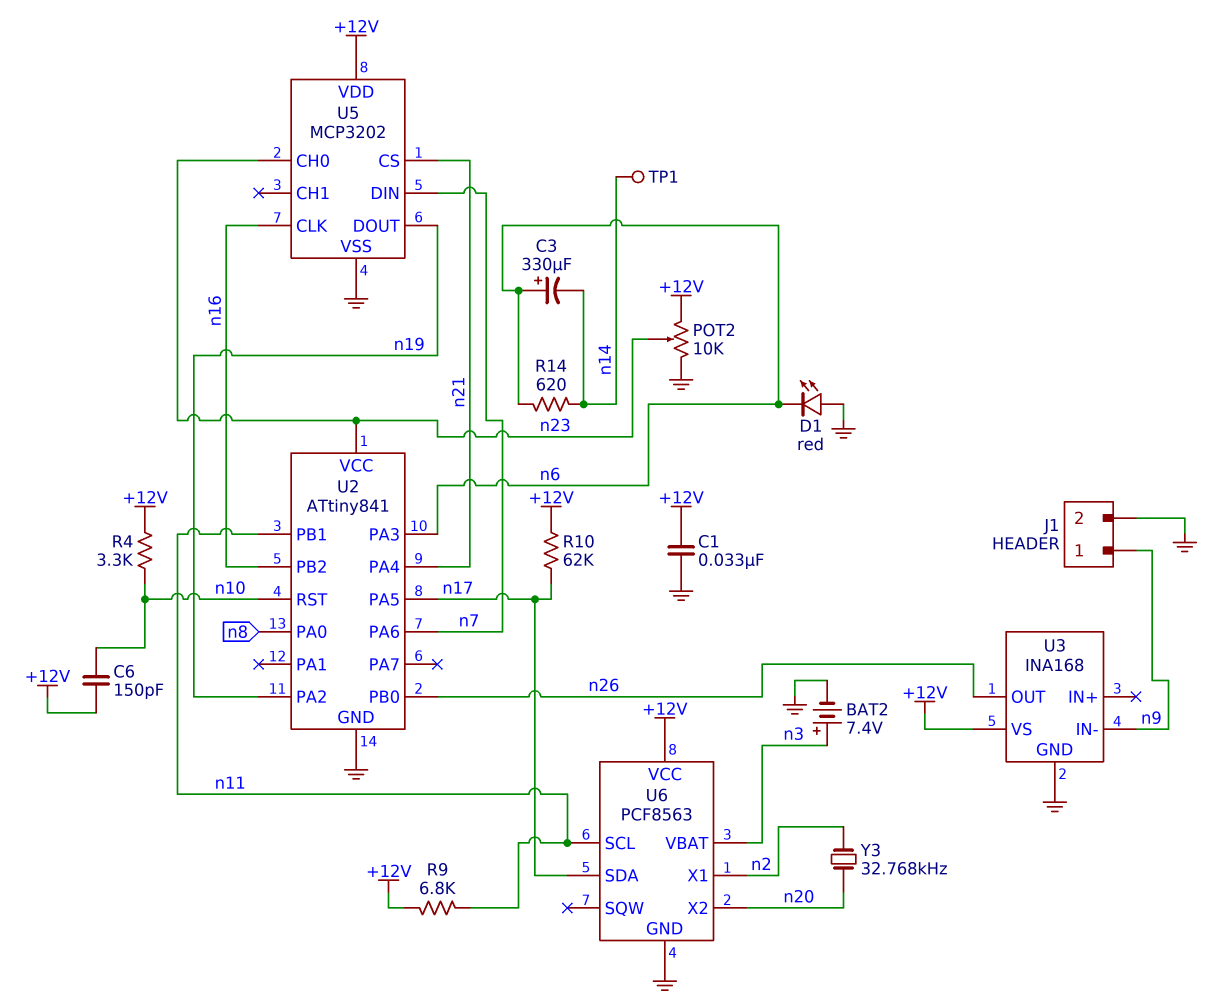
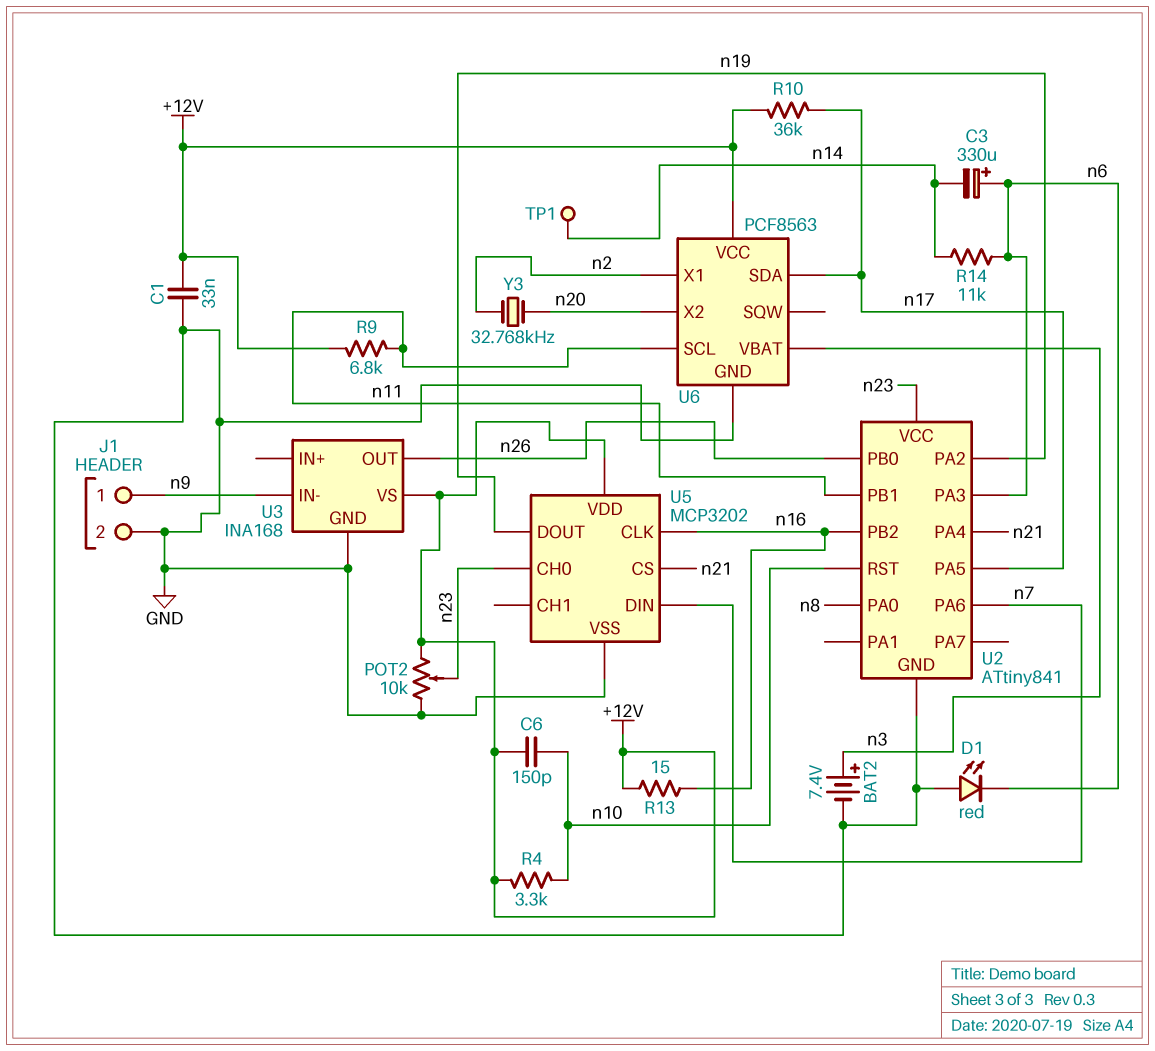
R10: 62k (+12V, n17) -> 36k (+12V, n17)
R13: none -> 15 (+12V, n16)
R14: 620 (n6, n14) -> 11k (n6, n14)

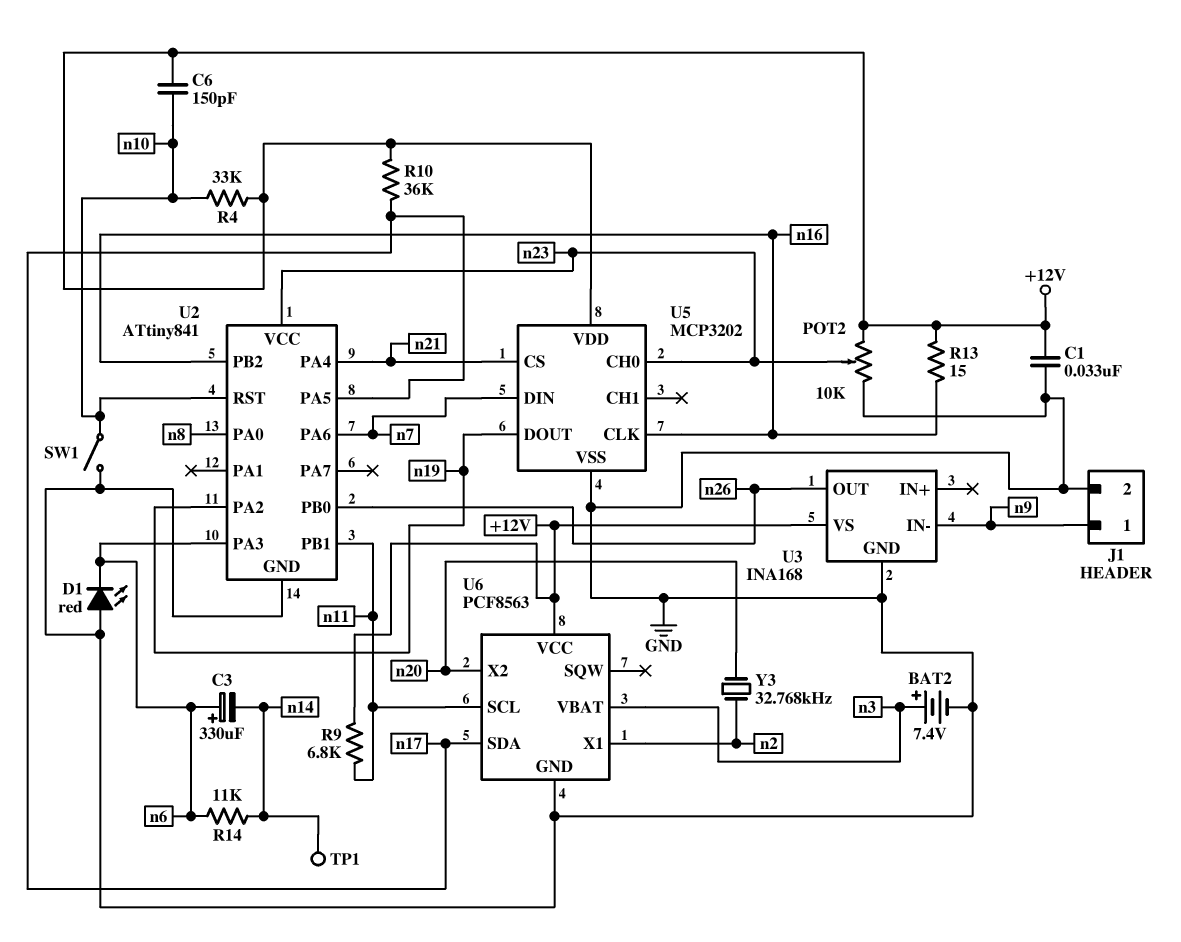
R4: 3.3k (+12V, n10) -> 33k (+12V, n10)
SW1: none -> switch (GND, n10)

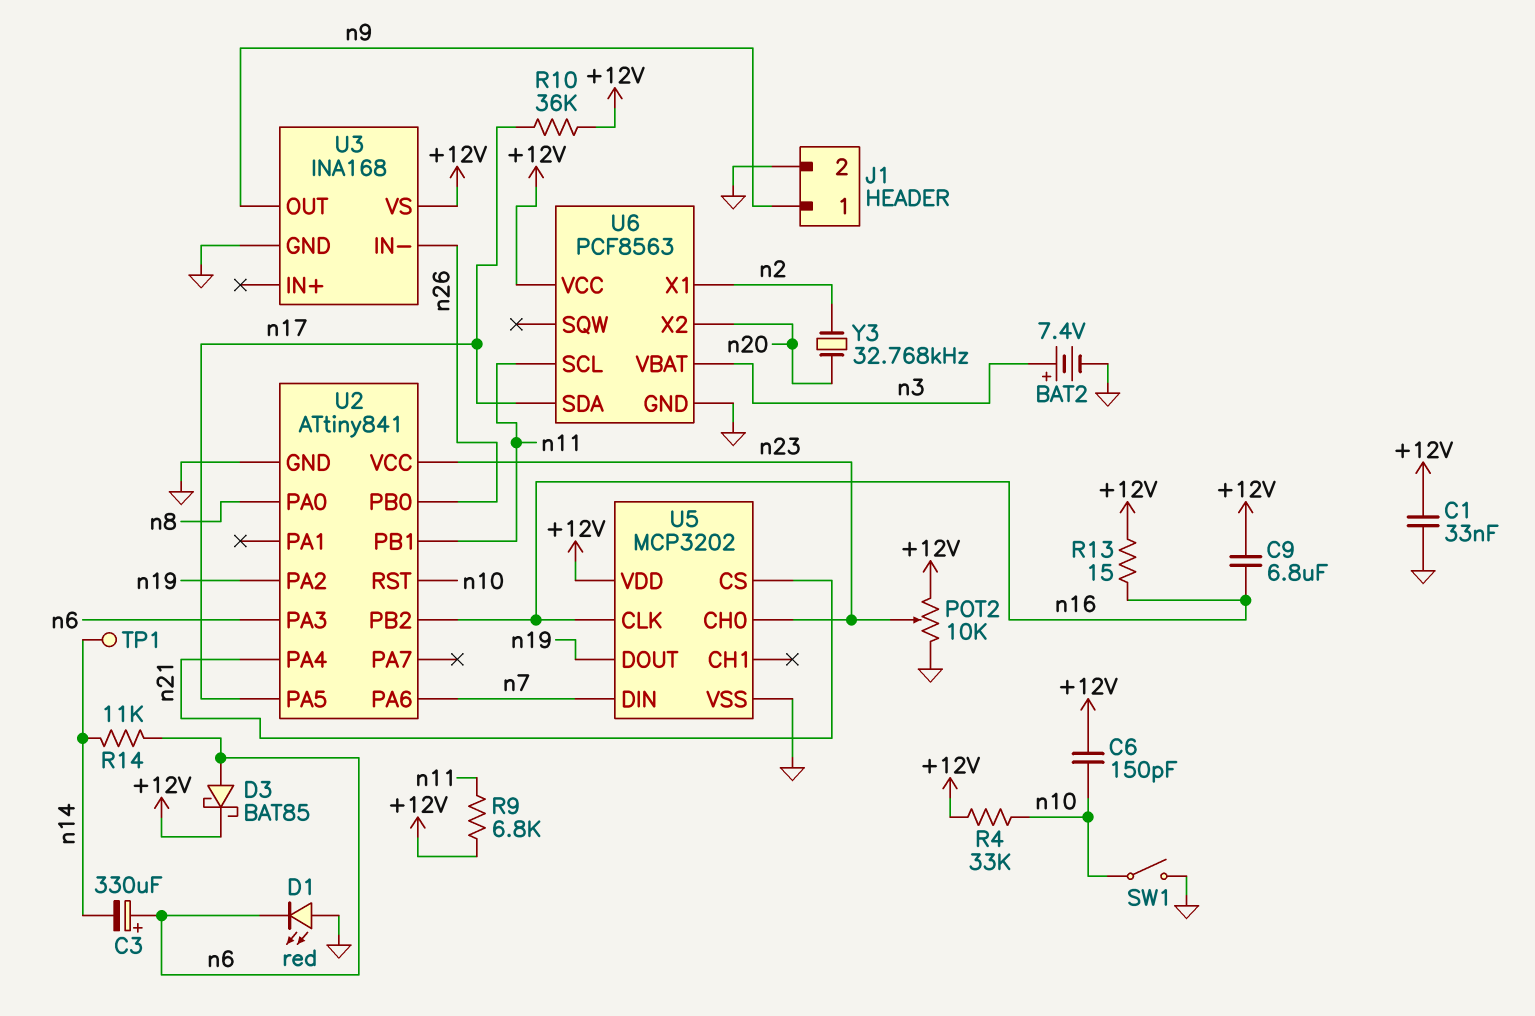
C9: none -> 6.8uF (+12V, n16)
D3: none -> schottky BAT85 (A n6, K +12V)
U3 pin IN-: n9 -> n26
U3 pin OUT: n26 -> n9

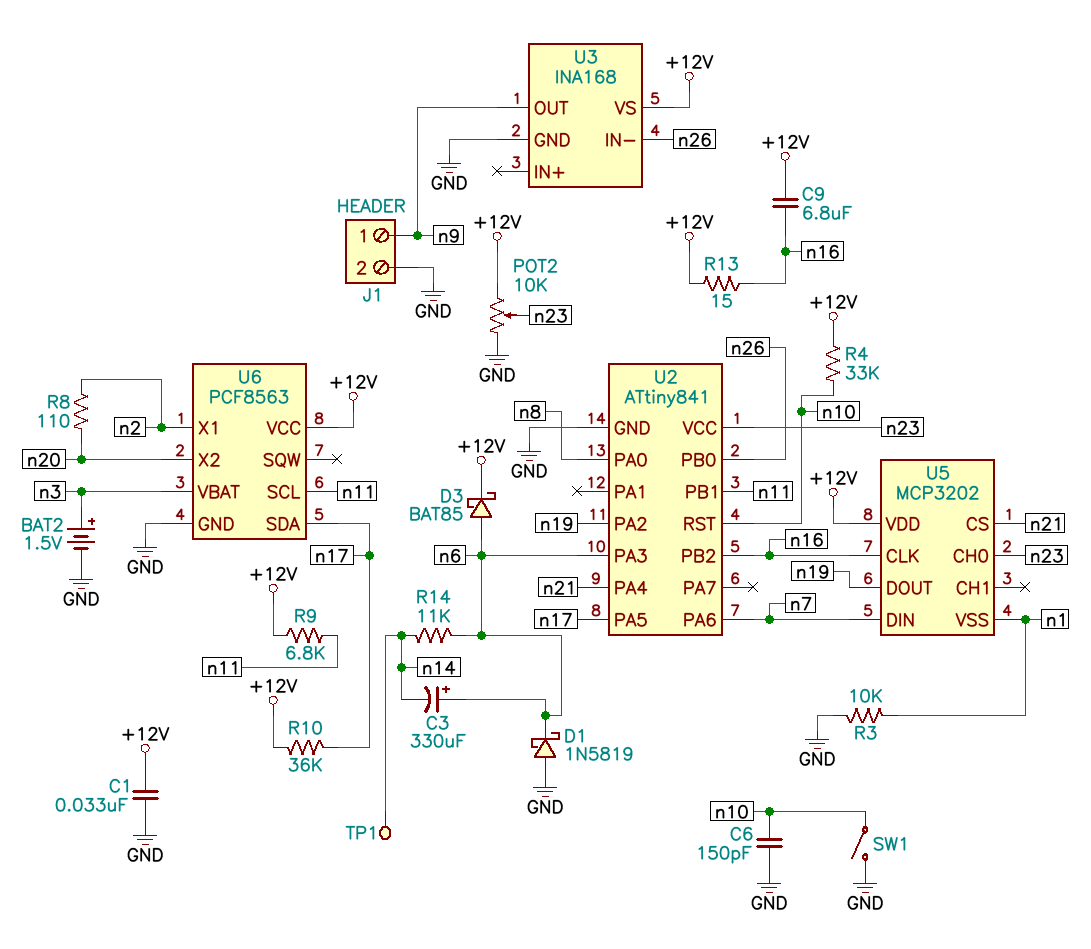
BAT2: 7.4V (plus n3, minus GND) -> 1.5V (plus n3, minus GND)
C6: 150pF (+12V, n10) -> 150pF (GND, n10)
D1: LED red (A GND, K n6) -> schottky 1N5819 (A GND, K n6)
R3: none -> 10k (GND, n1)
R8: none -> 110 (n2, n20)
U5 pin VSS: GND -> n1
Y3: 32.768kHz (n2, n20) -> none

